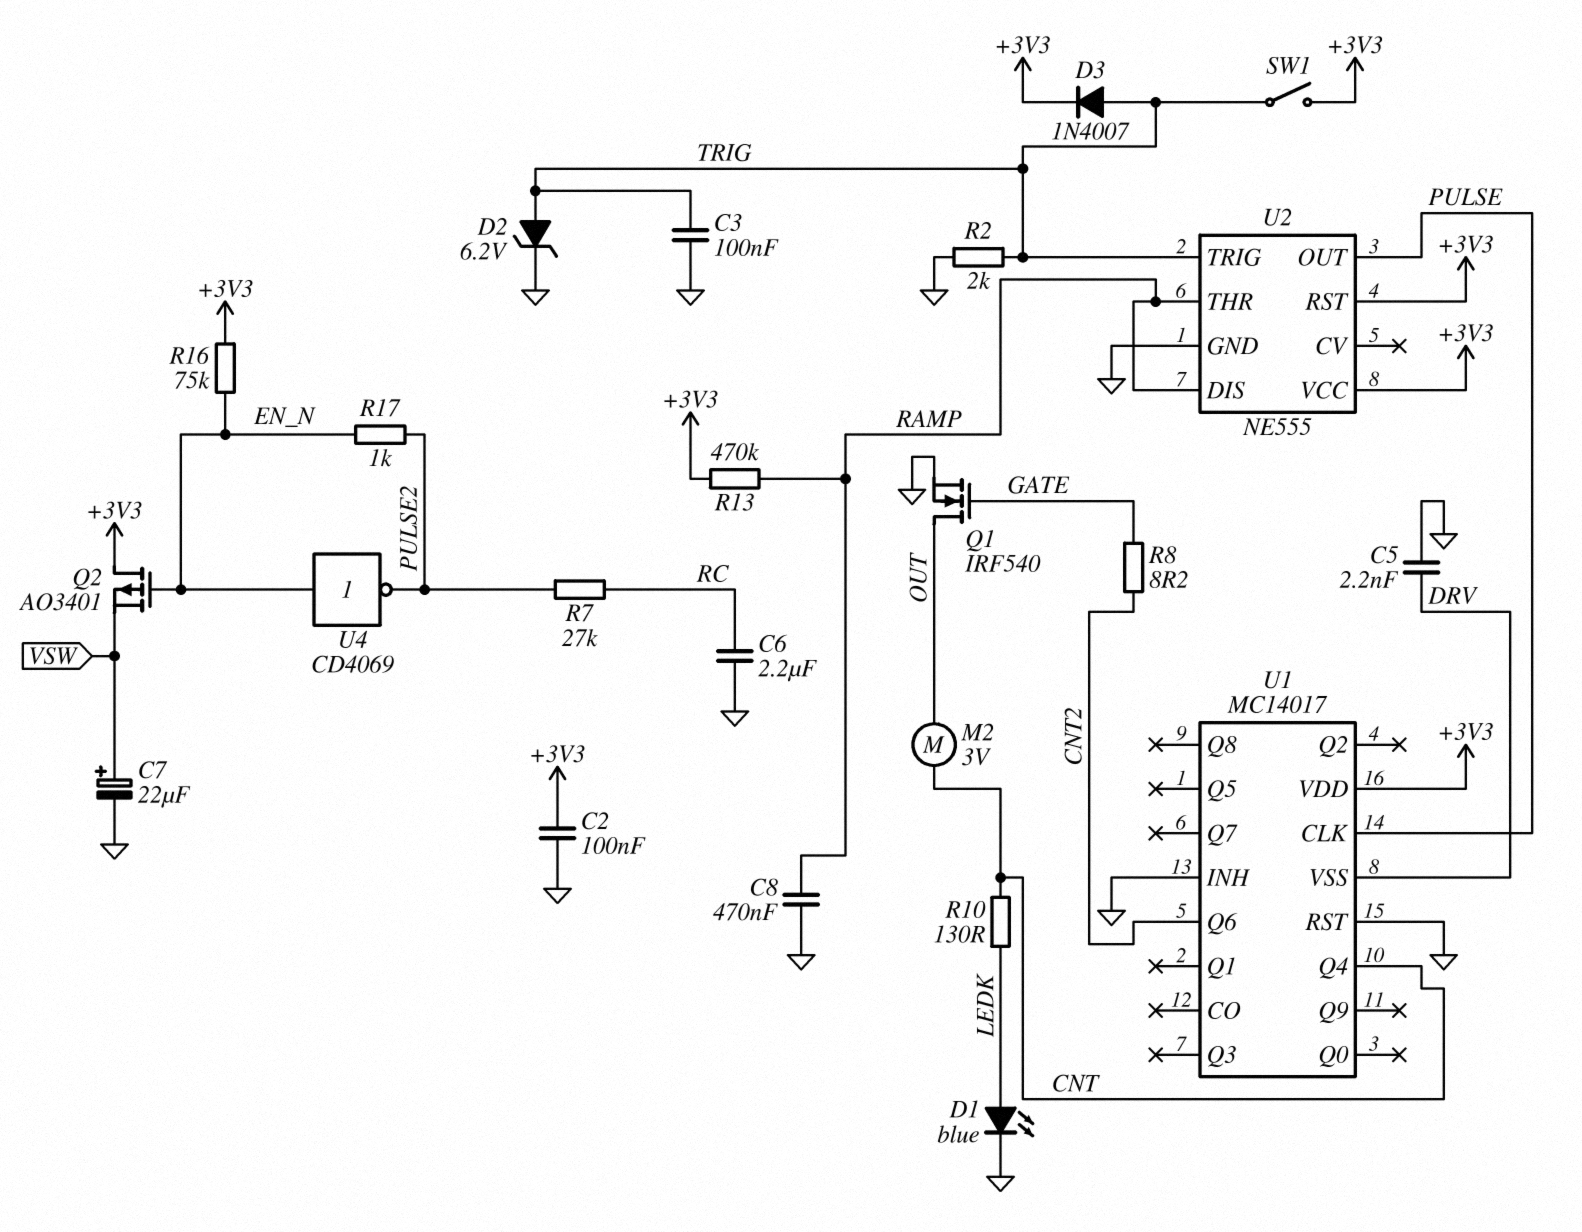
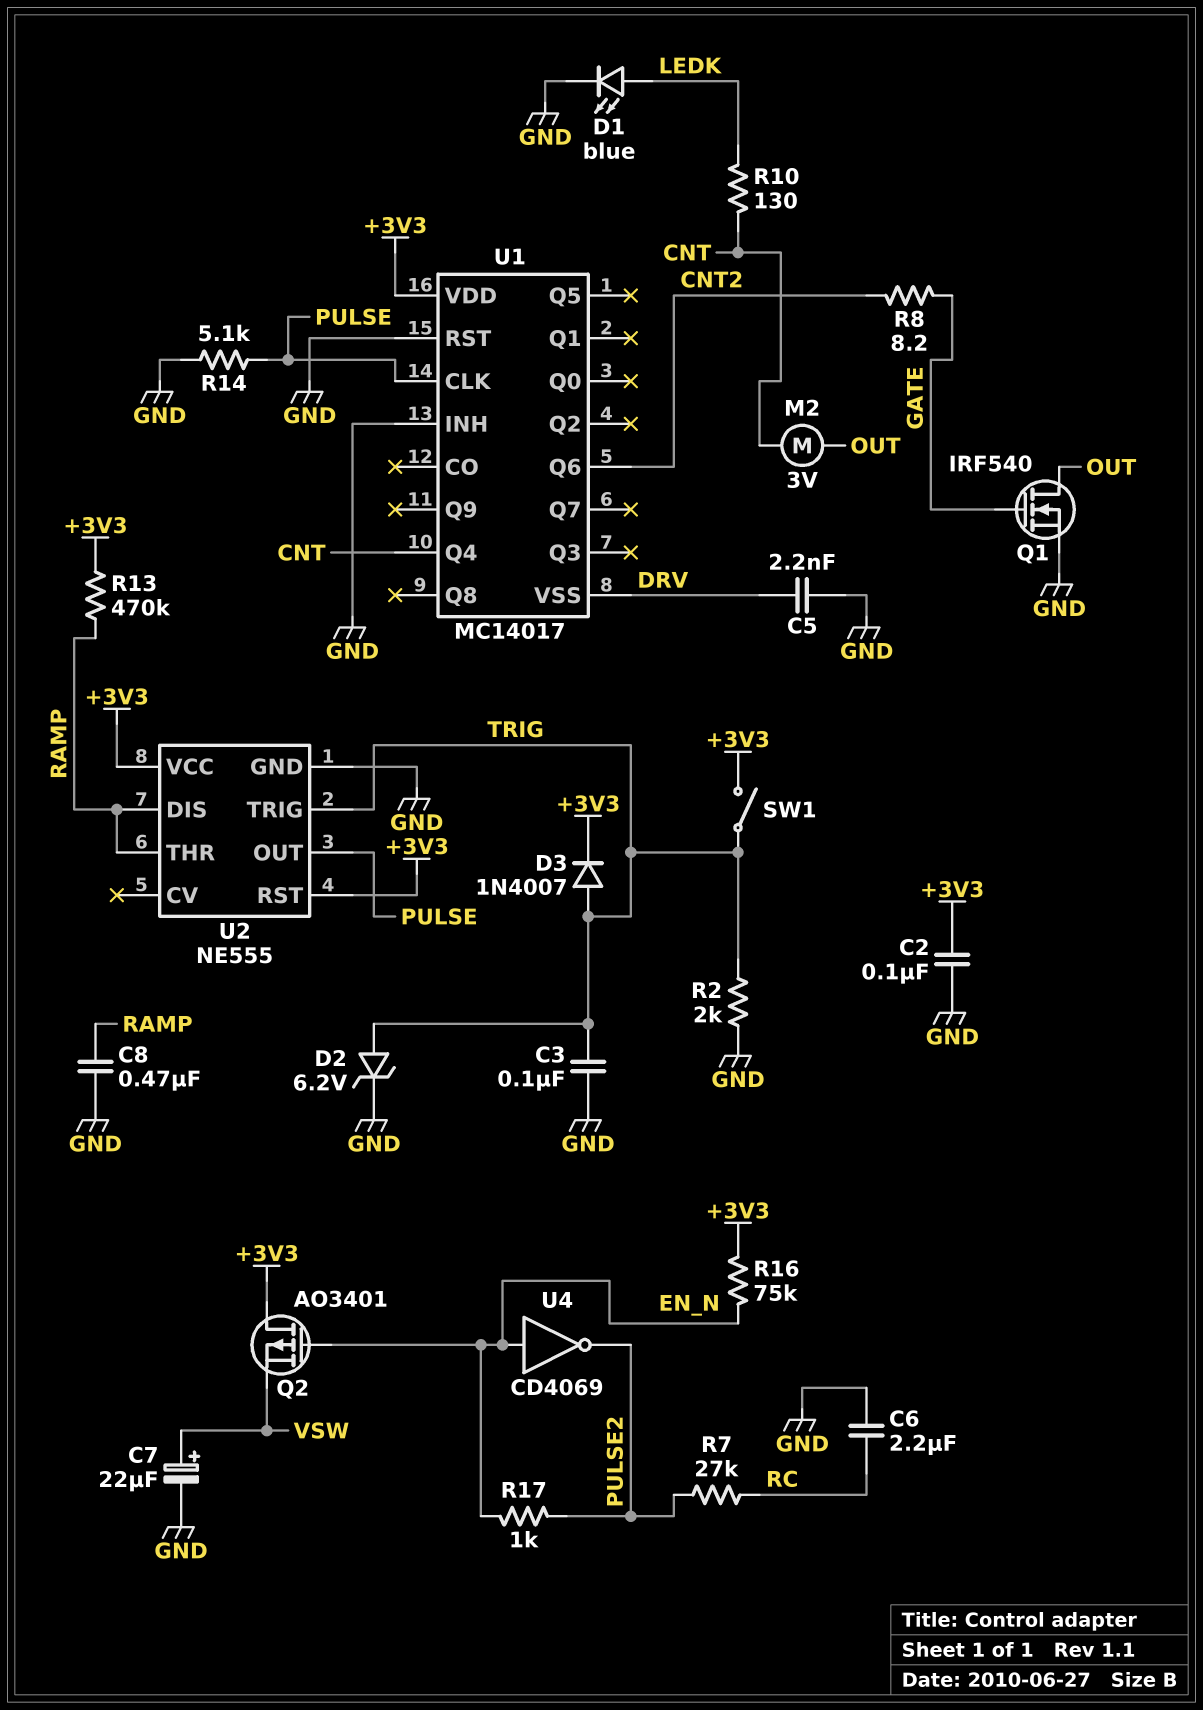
R14: none -> 5.1k (GND, PULSE)

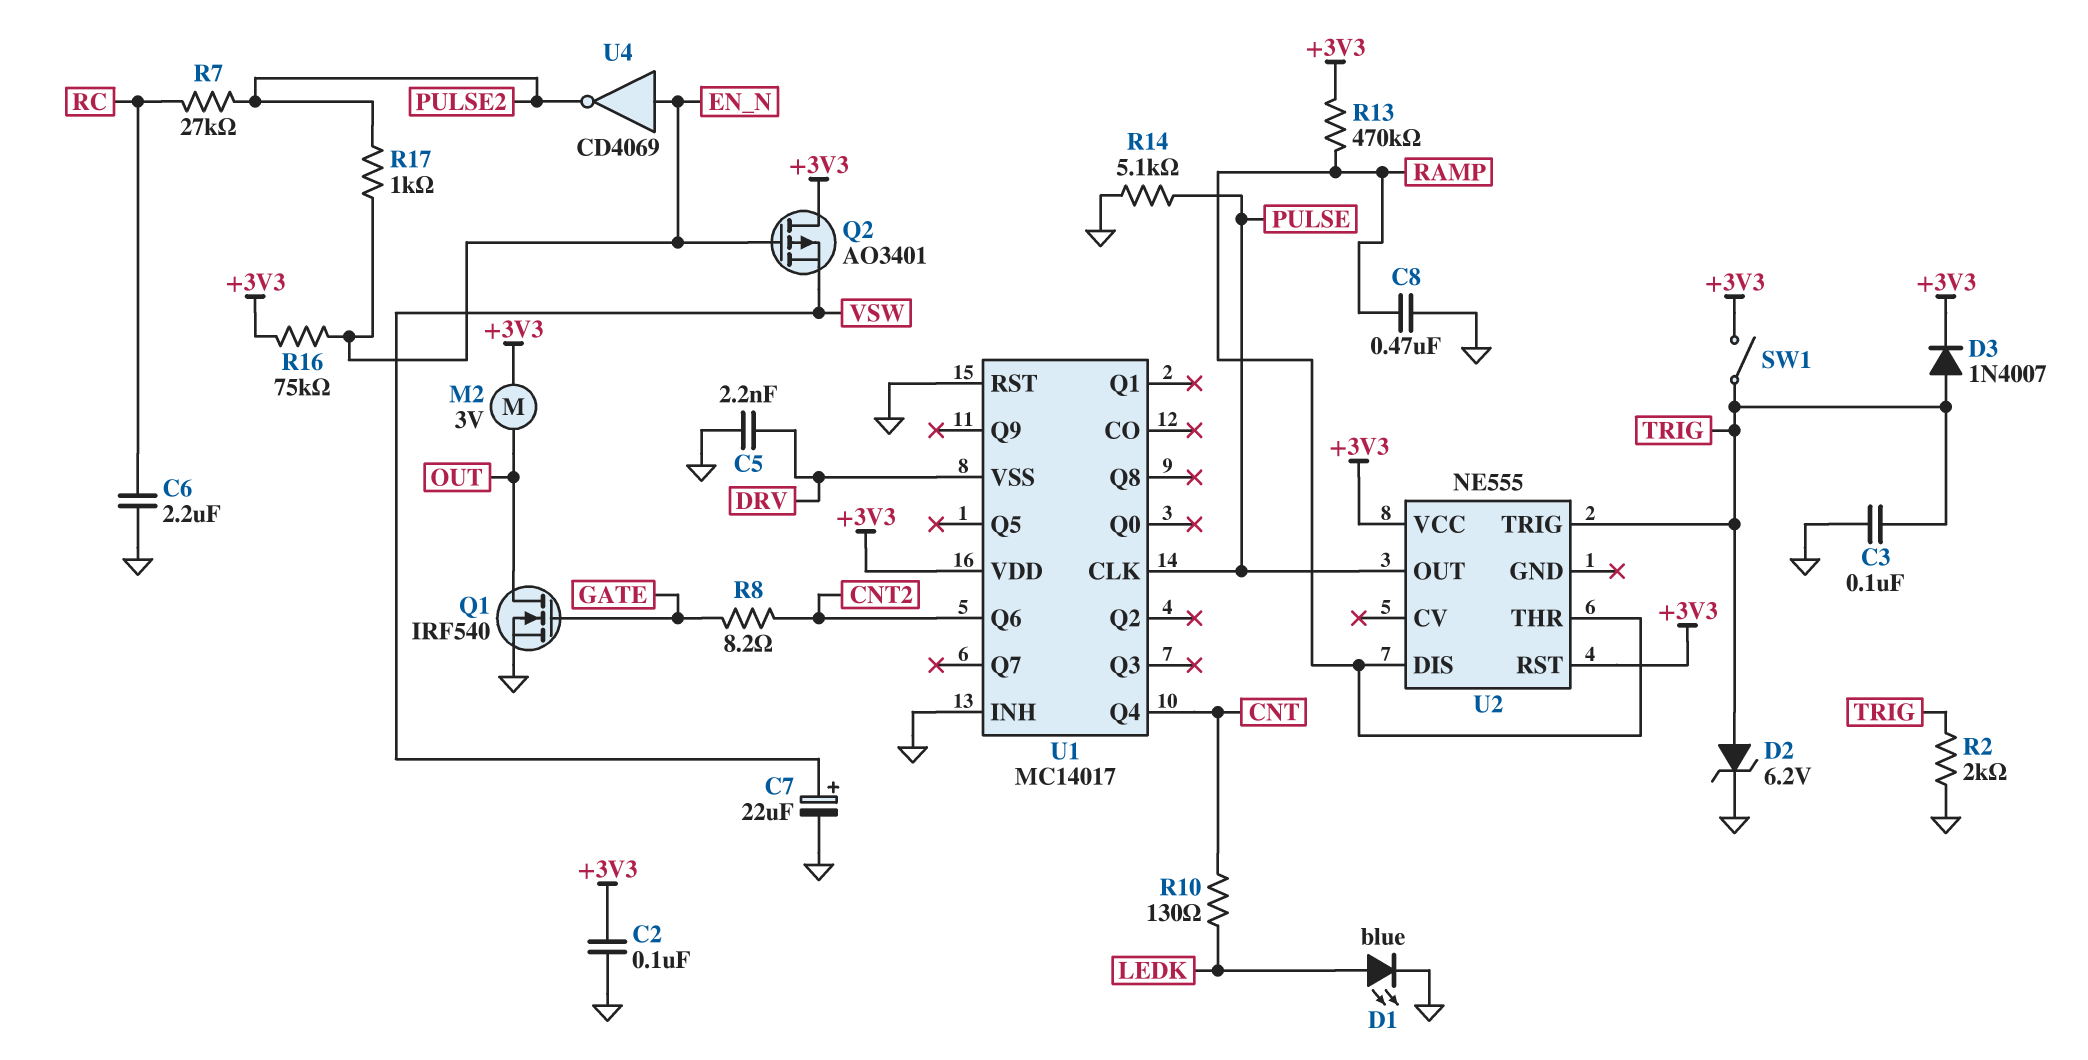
M2: motor 3V (CNT, OUT) -> motor 3V (+3V3, OUT)
U2 pin GND: GND -> none

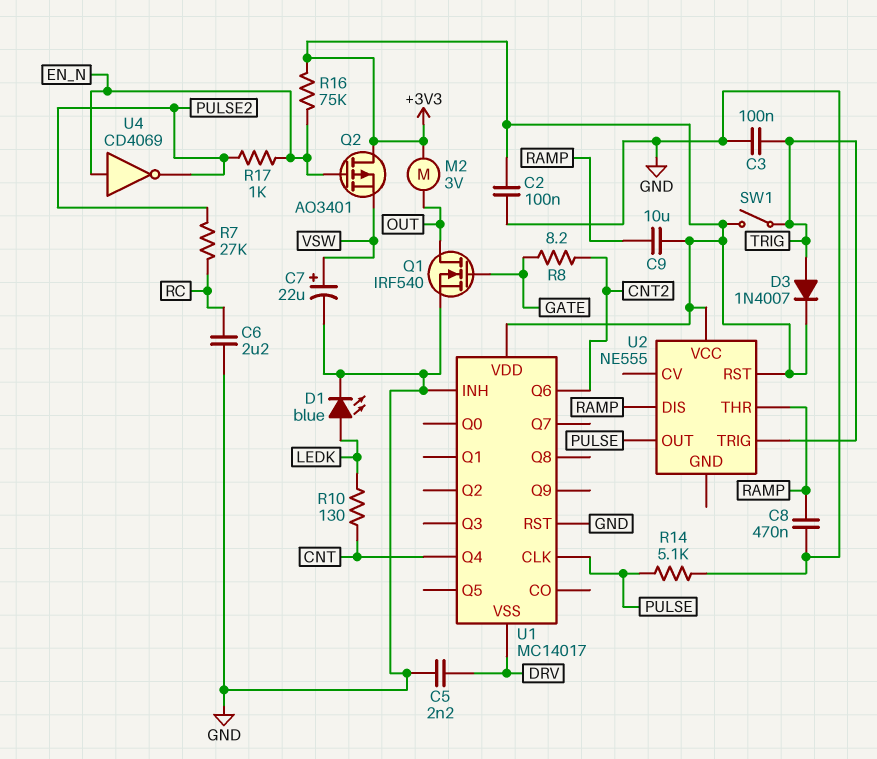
C9: none -> 10uF (+3V3, RAMP)
D2: zener 6.2V (A TRIG, K GND) -> none
R2: 2k (GND, TRIG) -> none
R13: 470k (+3V3, RAMP) -> none

